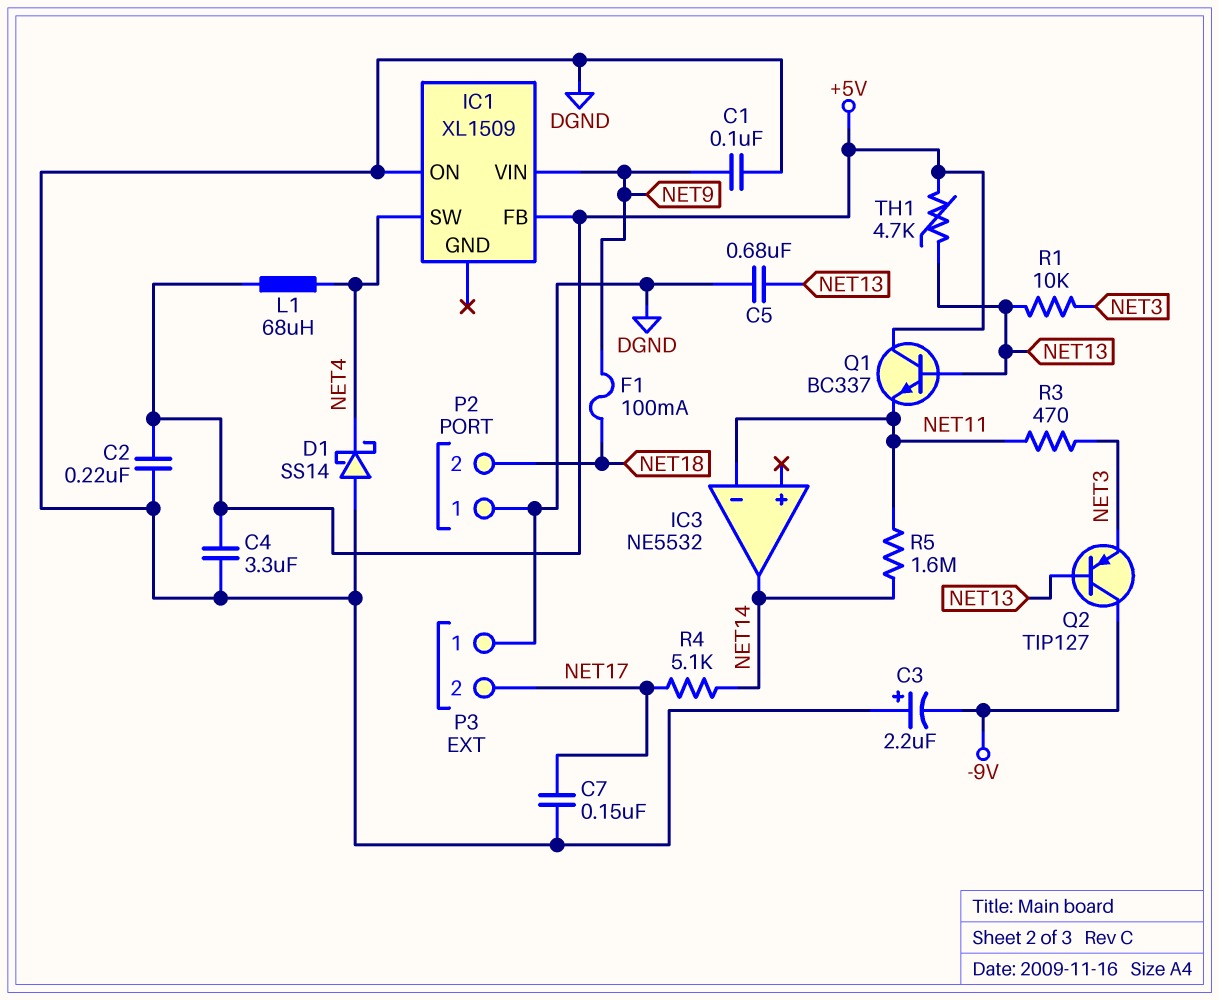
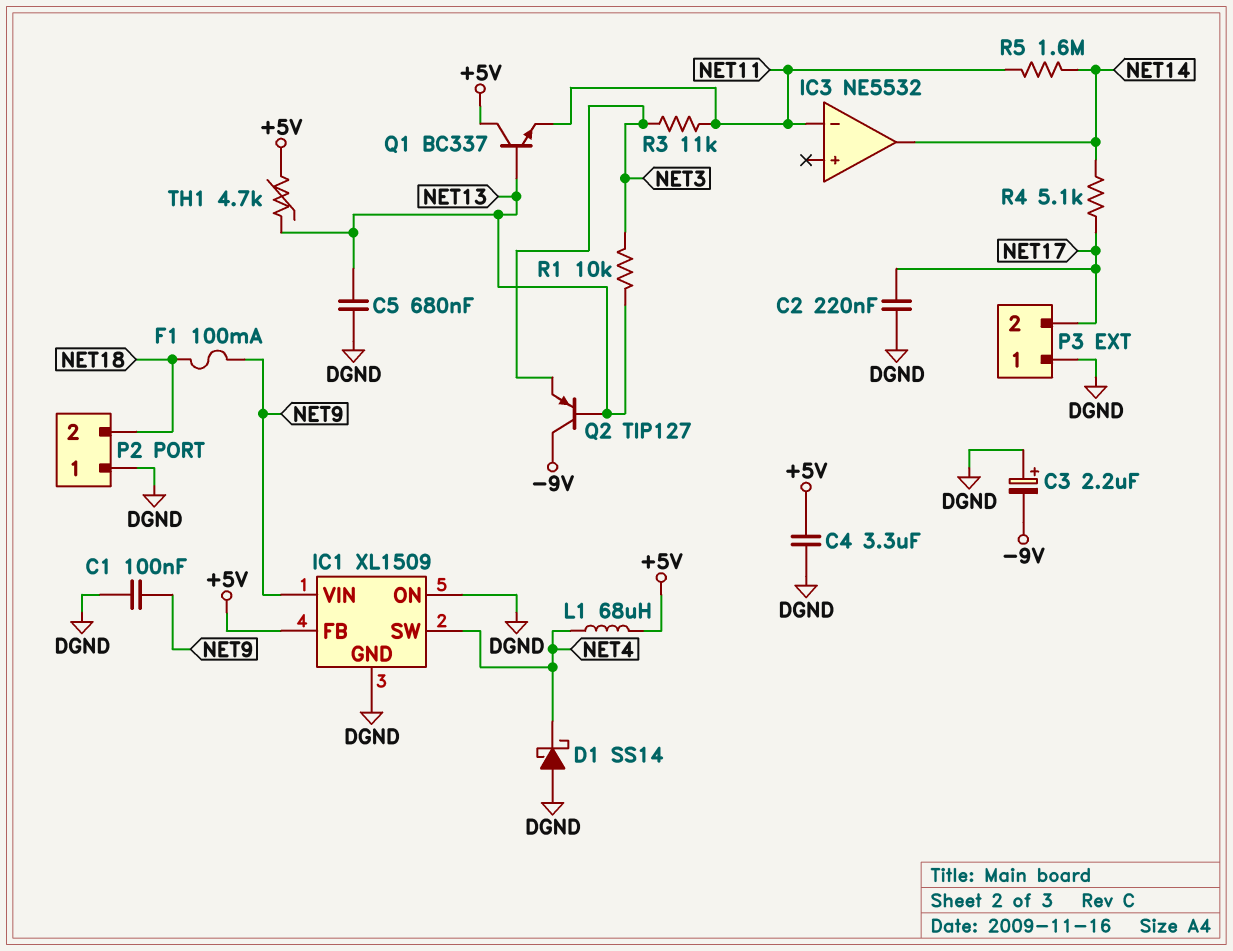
C2: 220nF (+5V, DGND) -> 220nF (DGND, NET17)
C7: 150nF (DGND, NET17) -> none
IC1 pin GND: none -> DGND
R3: 470 (NET3, NET11) -> 11k (NET3, NET11)

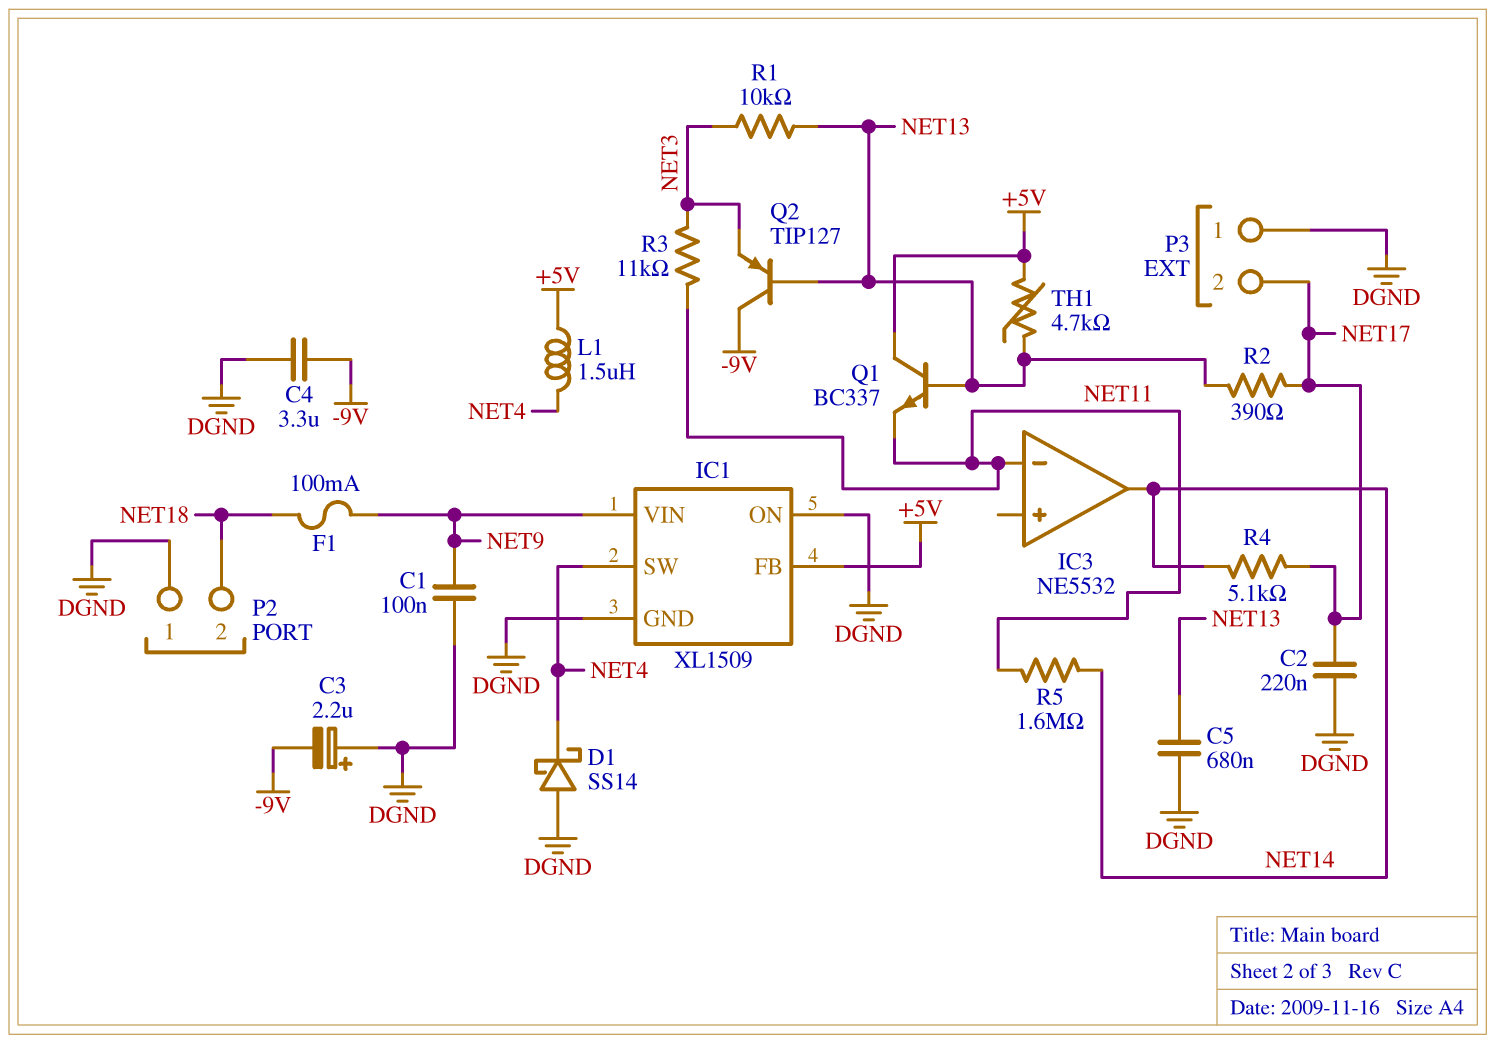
C4: 3.3uF (+5V, DGND) -> 3.3uF (-9V, DGND)
L1: 68uH (+5V, NET4) -> 1.5uH (+5V, NET4)
R2: none -> 390 (NET13, NET17)

